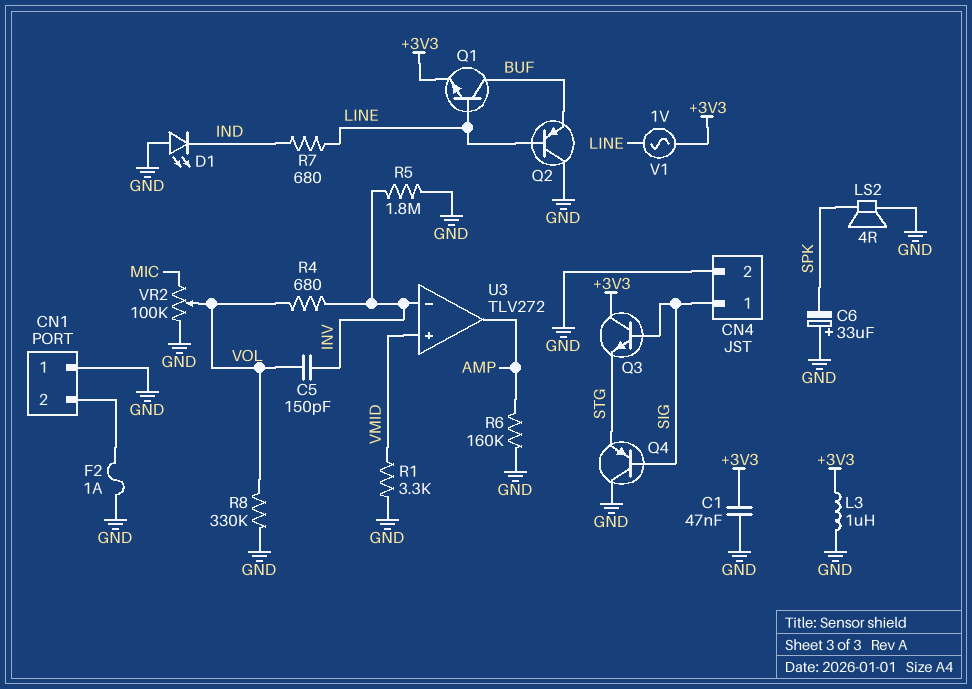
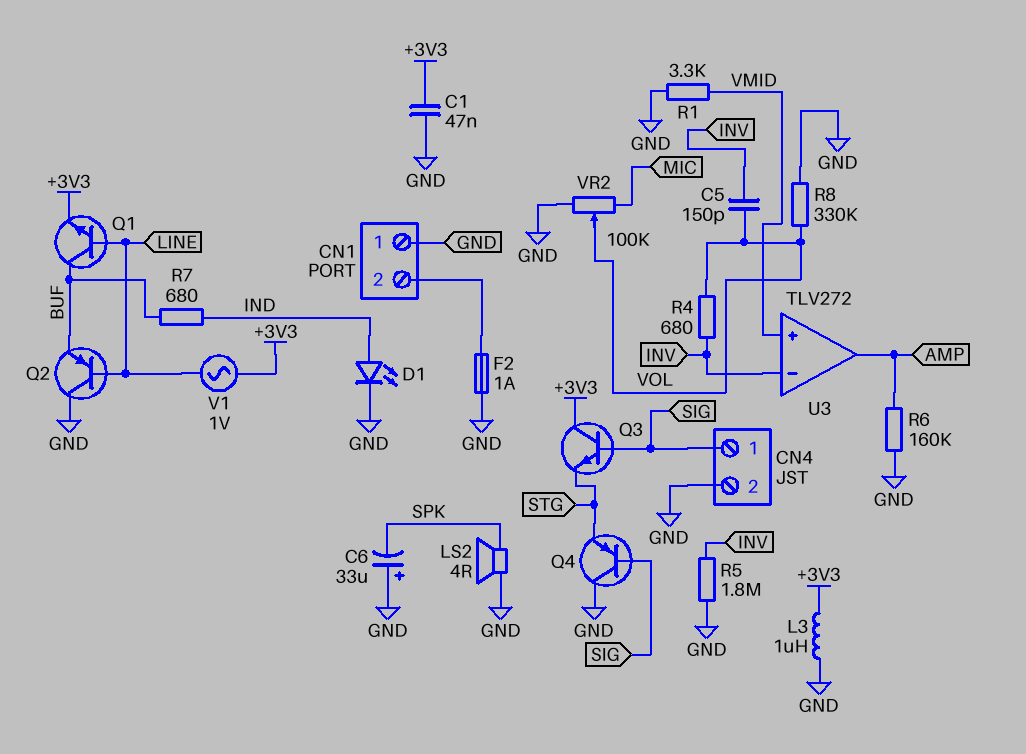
D1: LED (A GND, K IND) -> LED (A IND, K GND)
R7: 680 (IND, LINE) -> 680 (BUF, IND)

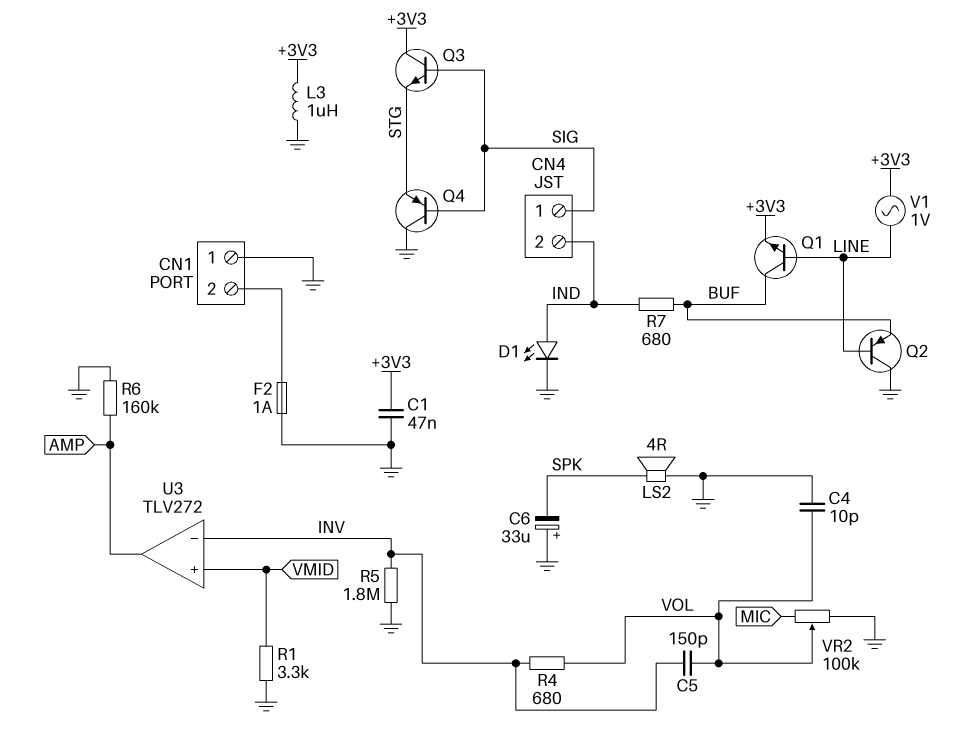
C4: none -> 10pF (GND, VOL)
CN4 pin 2: GND -> IND
R8: 330k (GND, VOL) -> none

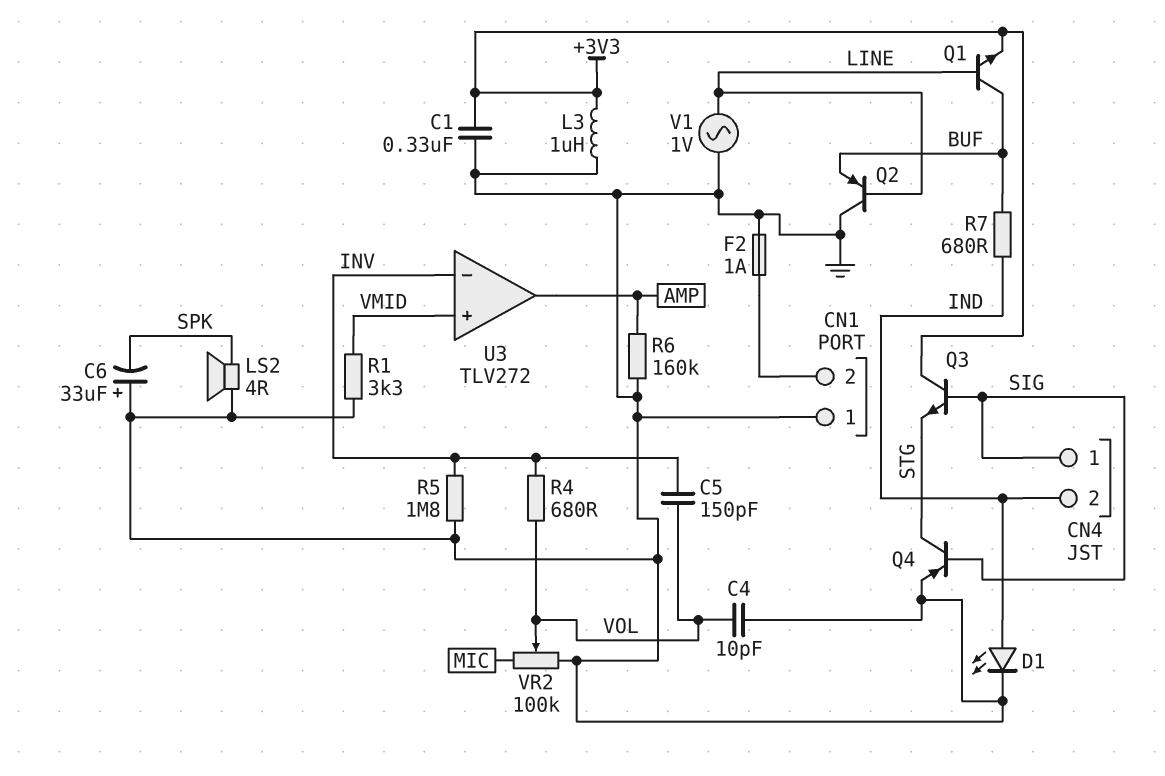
C1: 47nF (+3V3, GND) -> 330nF (+3V3, GND)
Q4: PNP (B SIG, C GND, E STG) -> PNP (B SIG, C STG, E GND)
V1: AC 1V (+3V3, LINE) -> AC 1V (GND, LINE)

